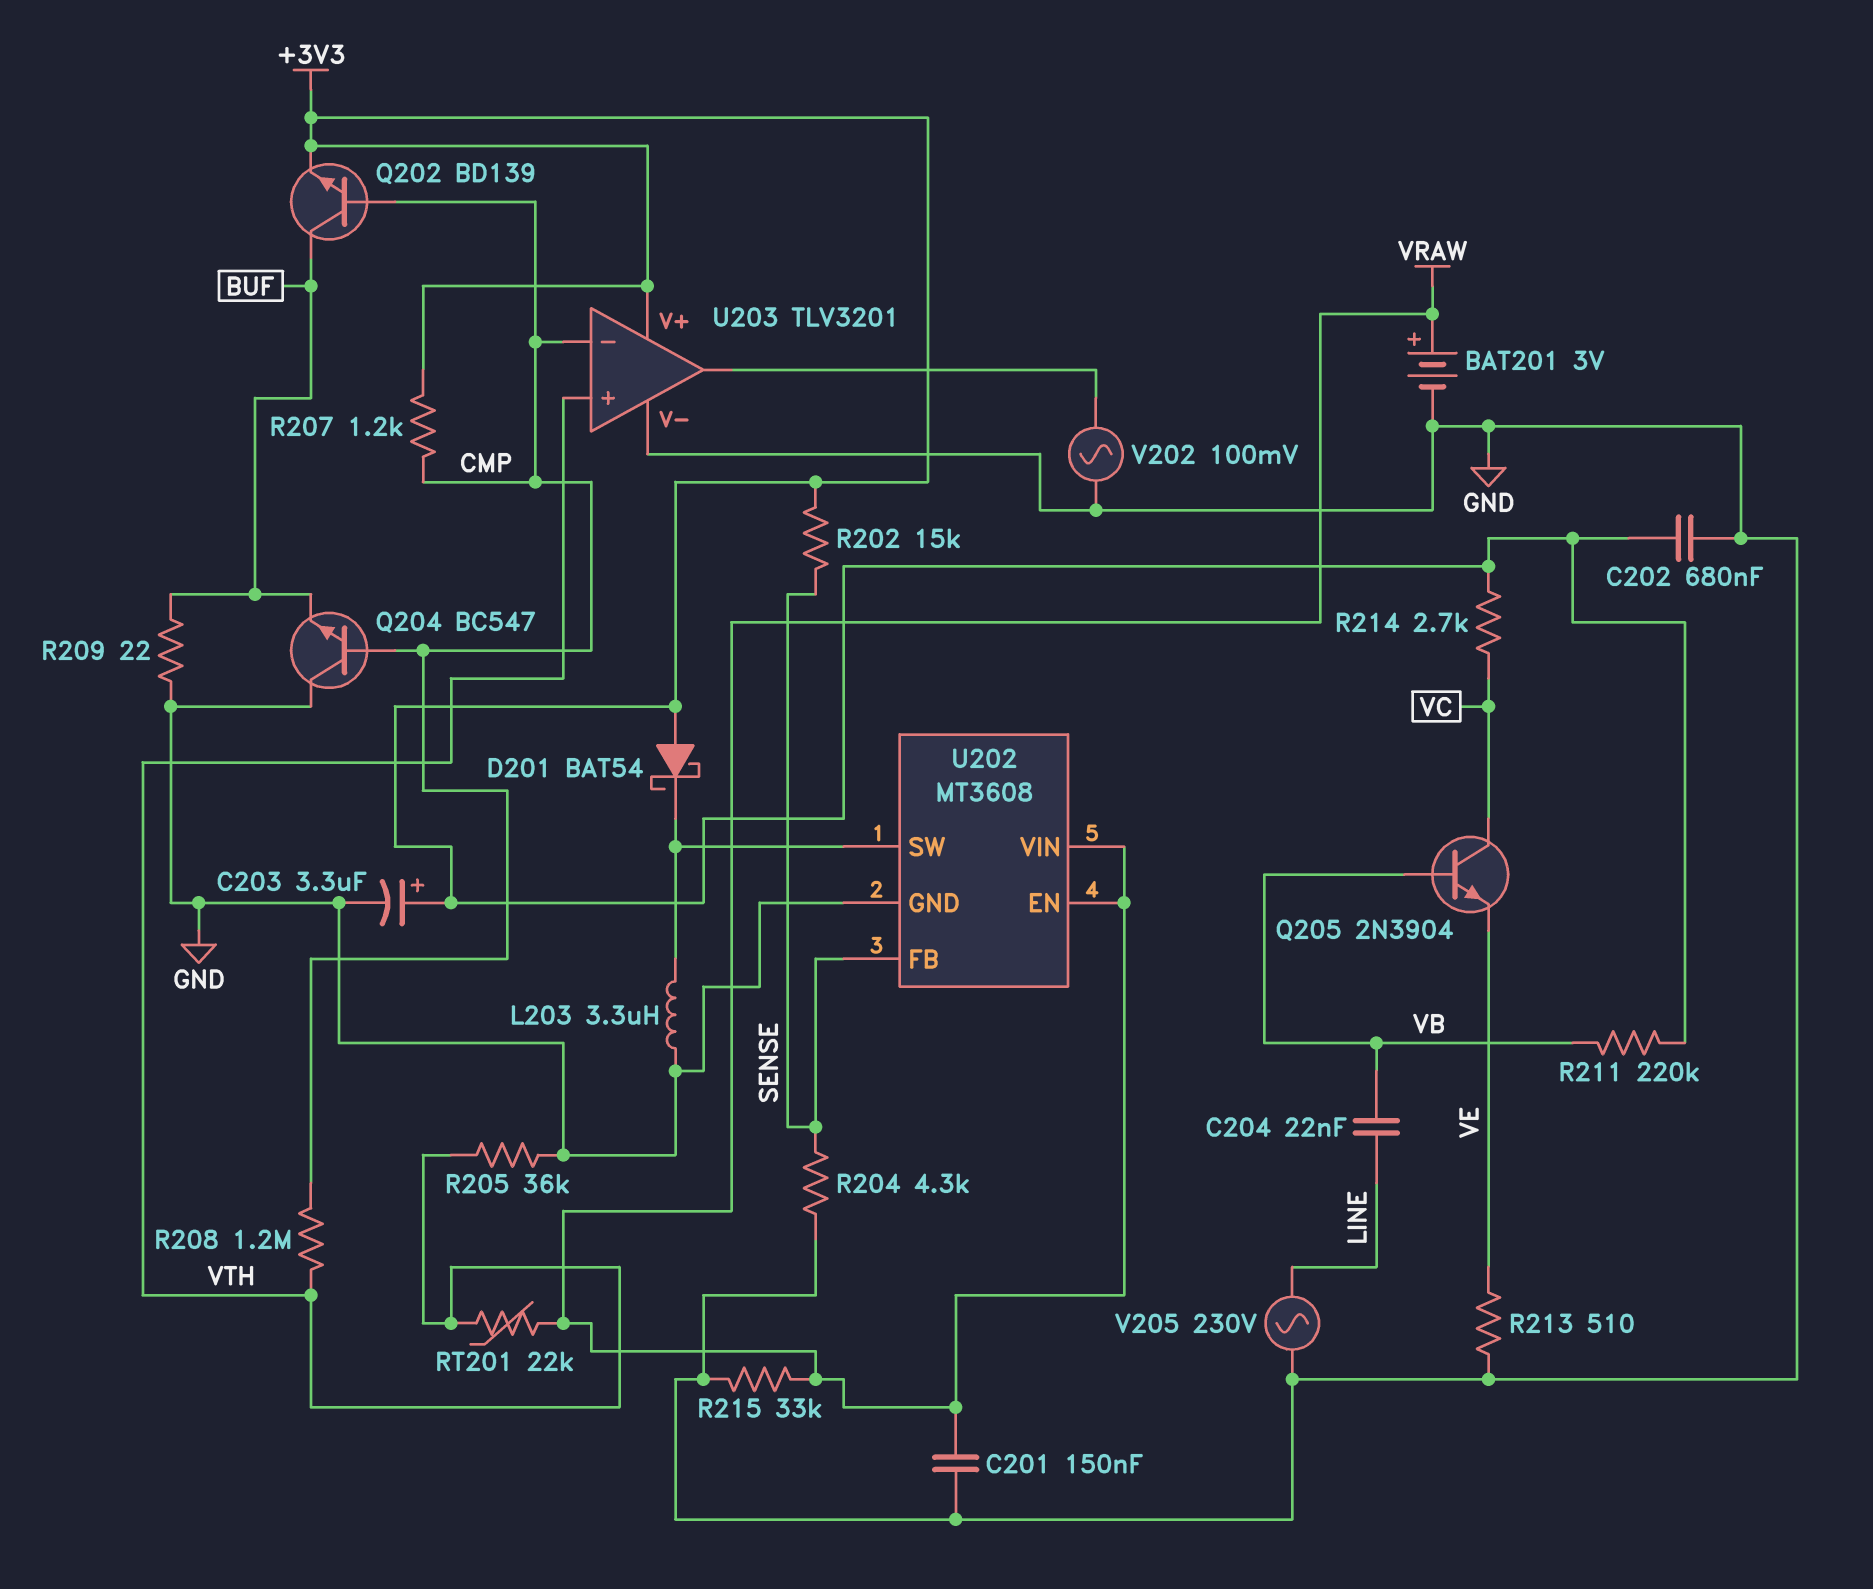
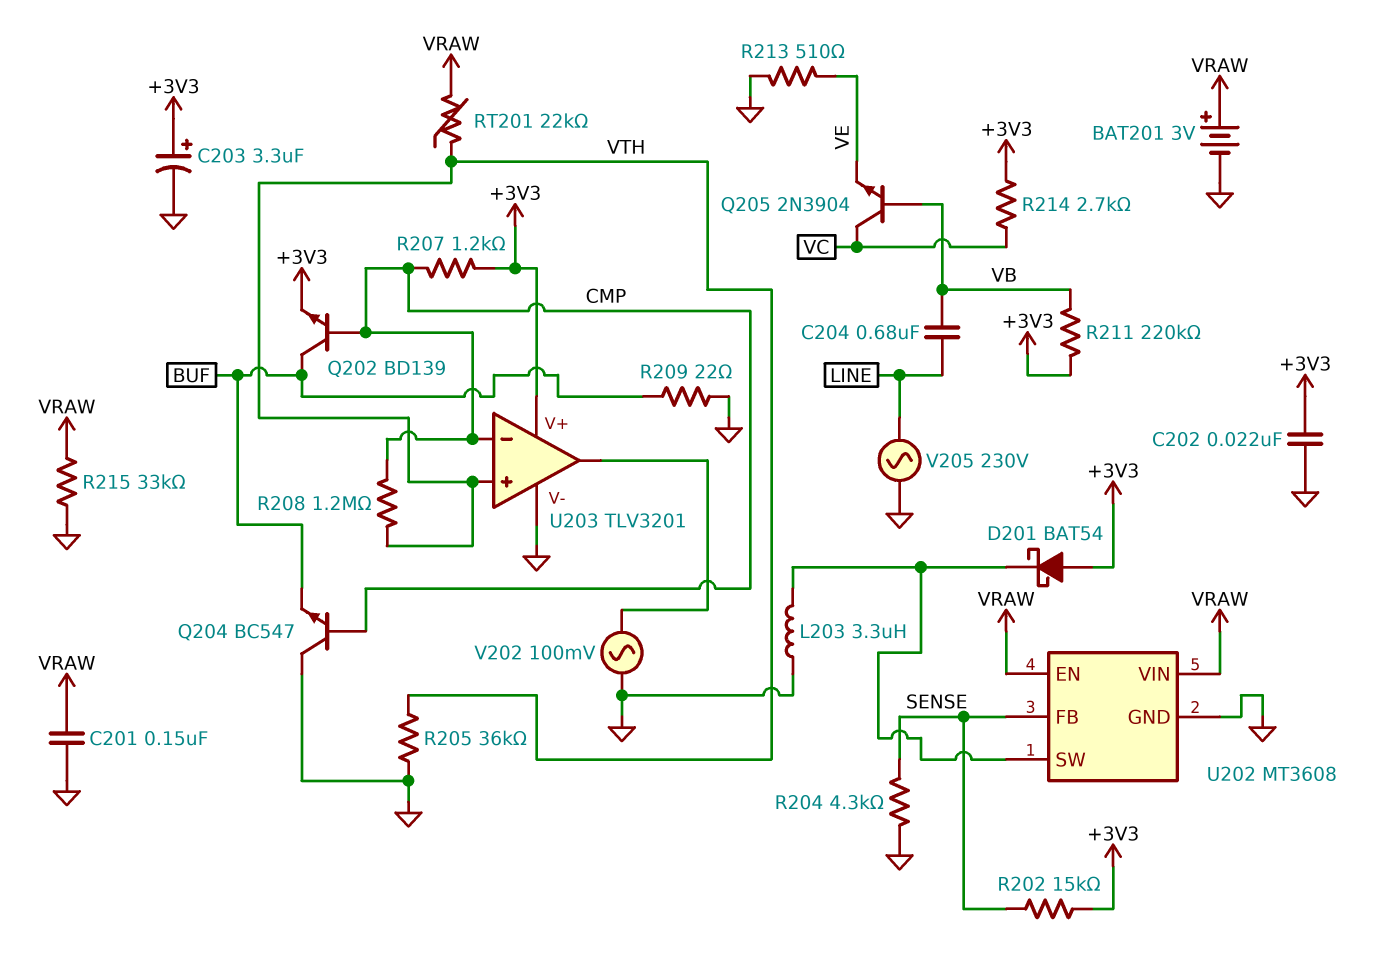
C202: 680nF (+3V3, GND) -> 22nF (+3V3, GND)
C204: 22nF (LINE, VB) -> 680nF (LINE, VB)

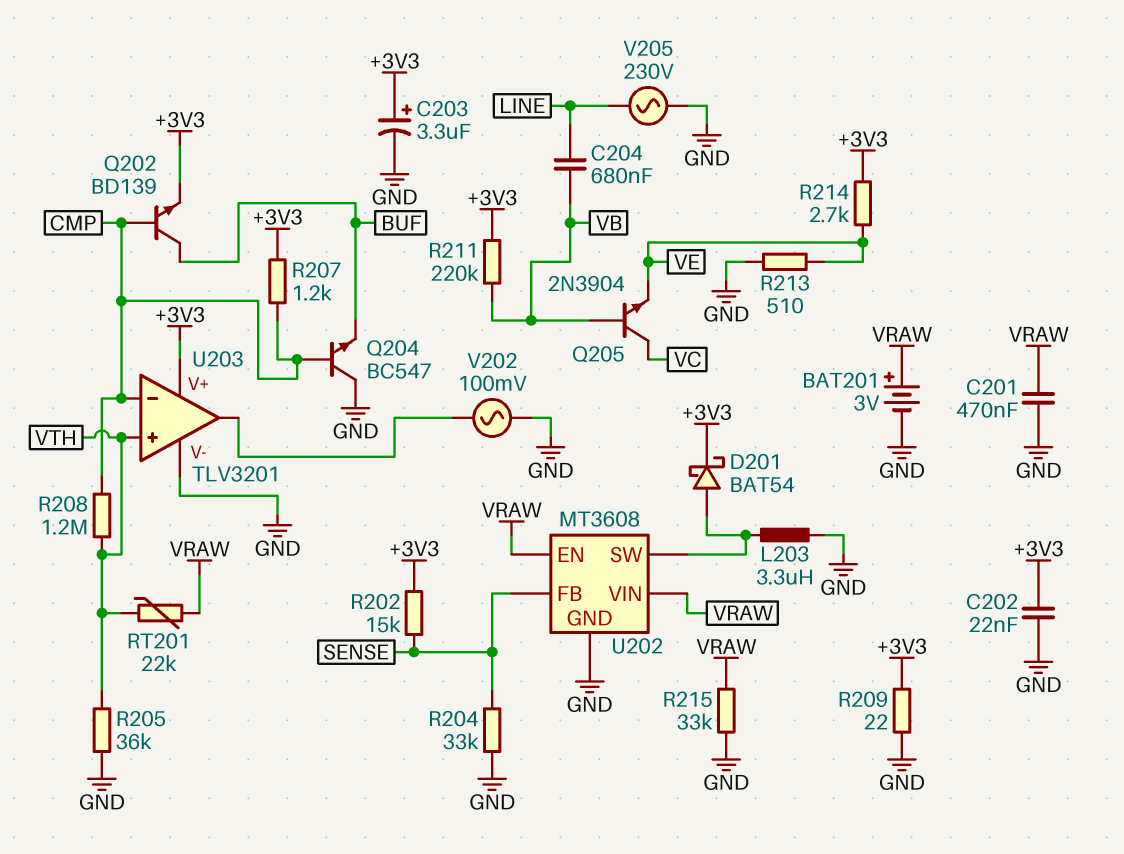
C201: 150nF (GND, VRAW) -> 470nF (GND, VRAW)
D201: schottky BAT54 (A +3V3, K U202/SW) -> schottky BAT54 (A U202/SW, K +3V3)
R204: 4.3k (GND, SENSE) -> 33k (GND, SENSE)
R209: 22 (BUF, GND) -> 22 (+3V3, GND)
R214: 2.7k (+3V3, VC) -> 2.7k (+3V3, VE)

